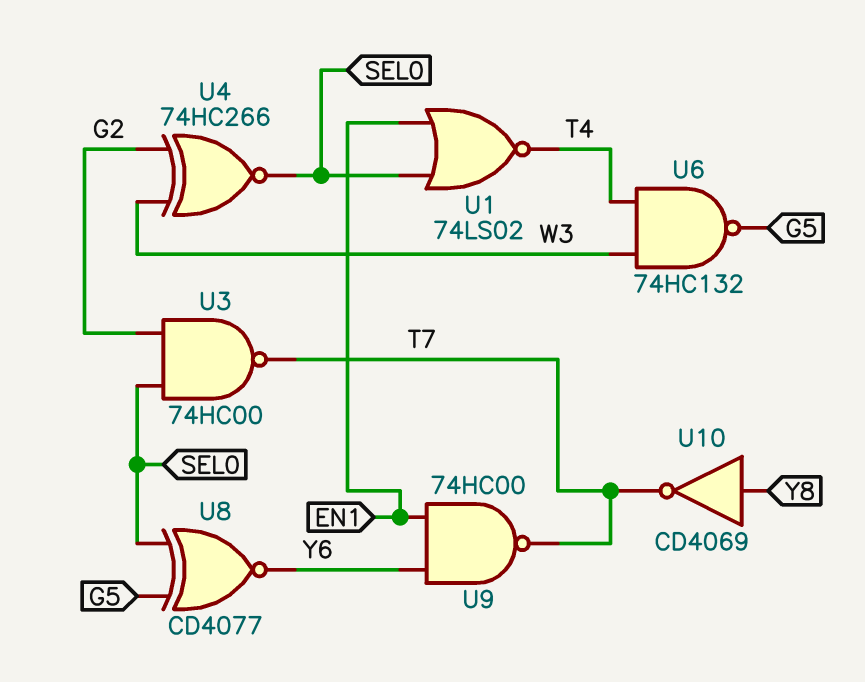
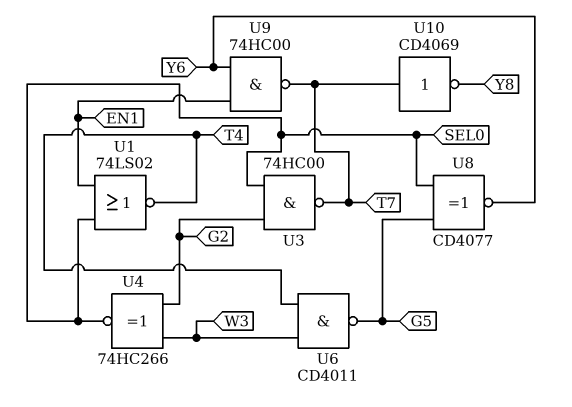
U6: NAND 74HC132 (in T4, in W3, out G5) -> NAND CD4011 (in T4, in W3, out G5)
U10: NOT CD4069 (in Y8, out T7) -> NOT CD4069 (in T7, out Y8)

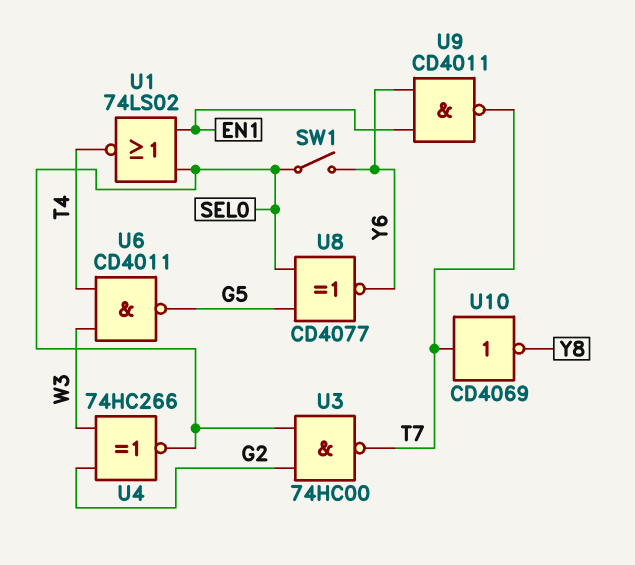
SW1: none -> switch (SEL0, Y6)
U9: NAND 74HC00 (in EN1, in Y6, out T7) -> NAND CD4011 (in EN1, in Y6, out T7)

